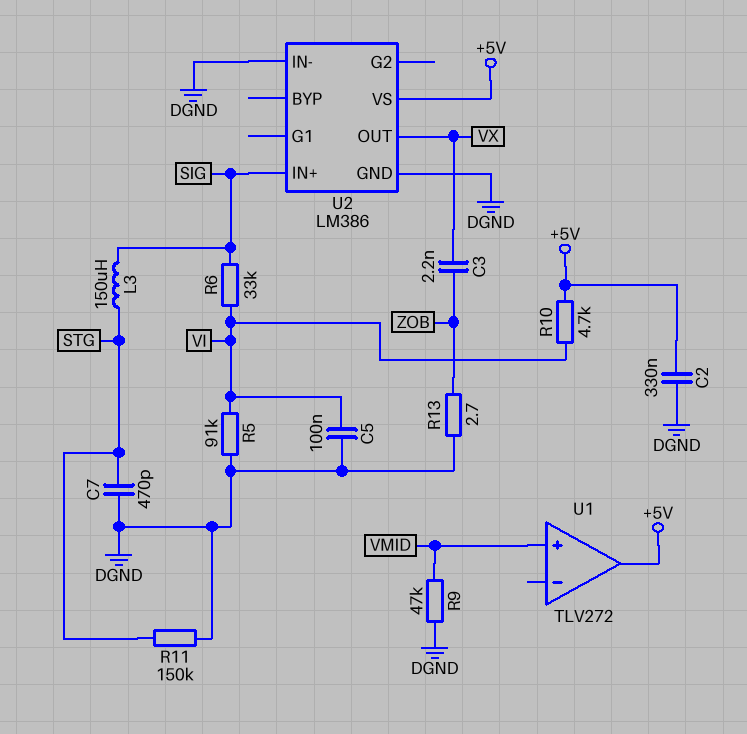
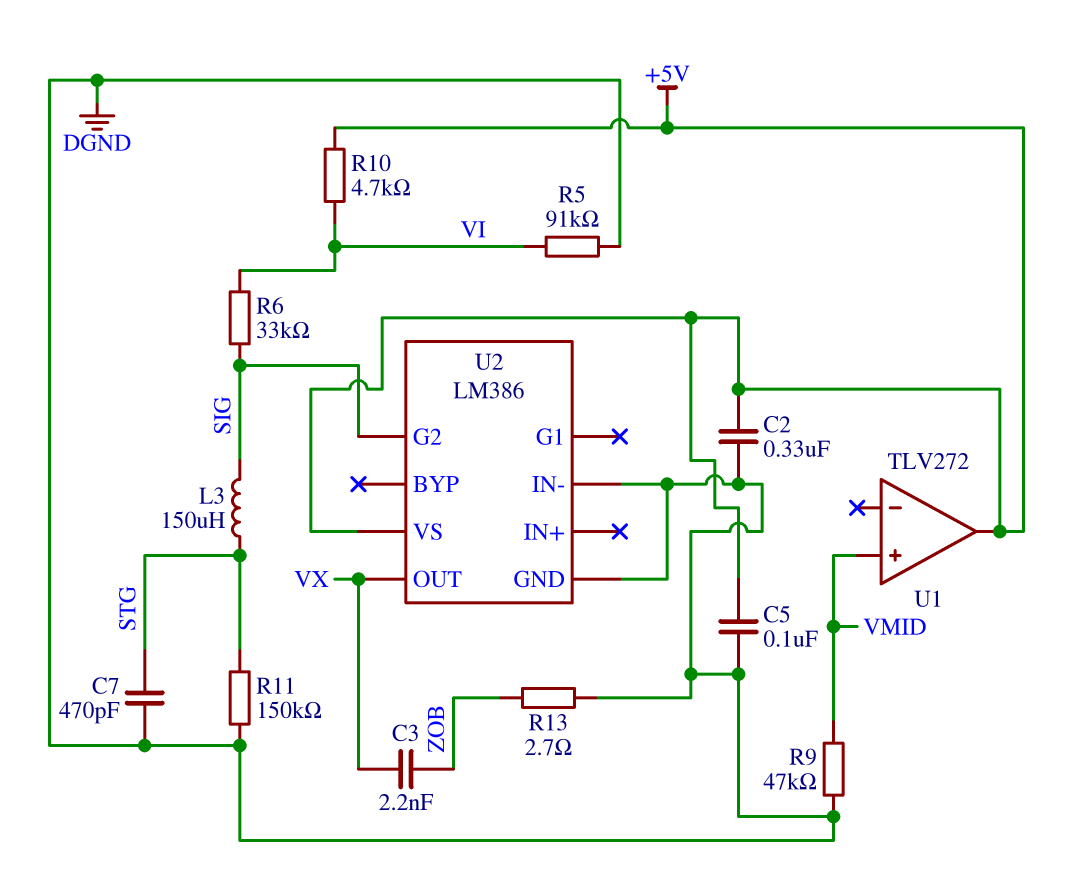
C5: 100nF (DGND, VI) -> 100nF (+5V, DGND)
U2 pin G2: none -> SIG
U2 pin IN+: SIG -> none

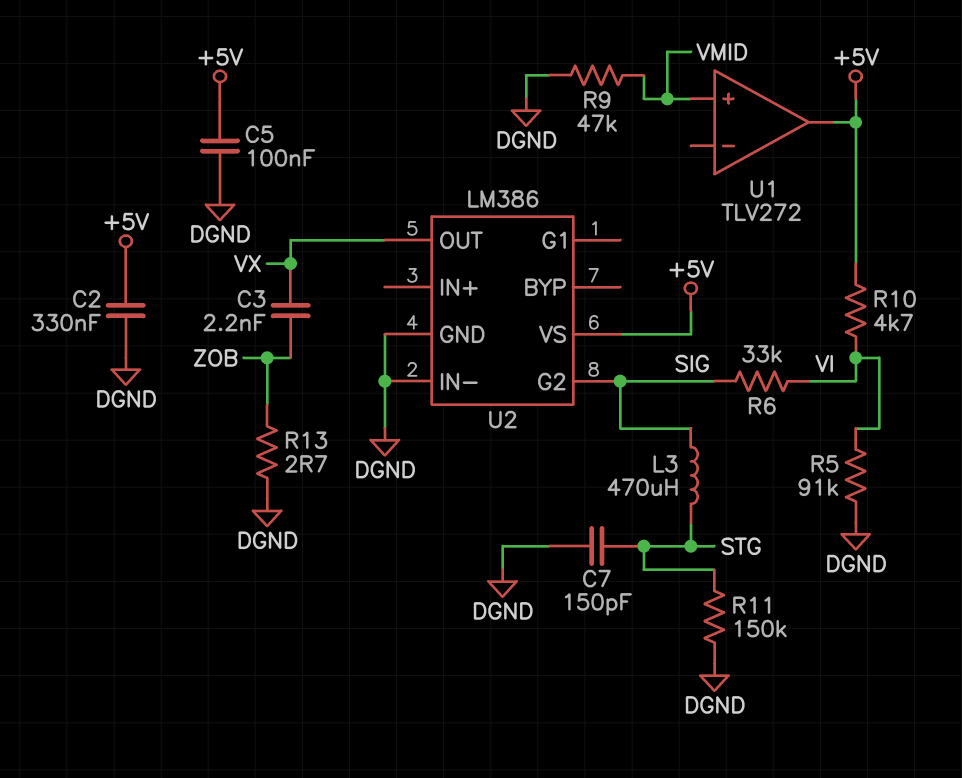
C7: 470pF (DGND, STG) -> 150pF (DGND, STG)
L3: 150uH (SIG, STG) -> 470uH (SIG, STG)

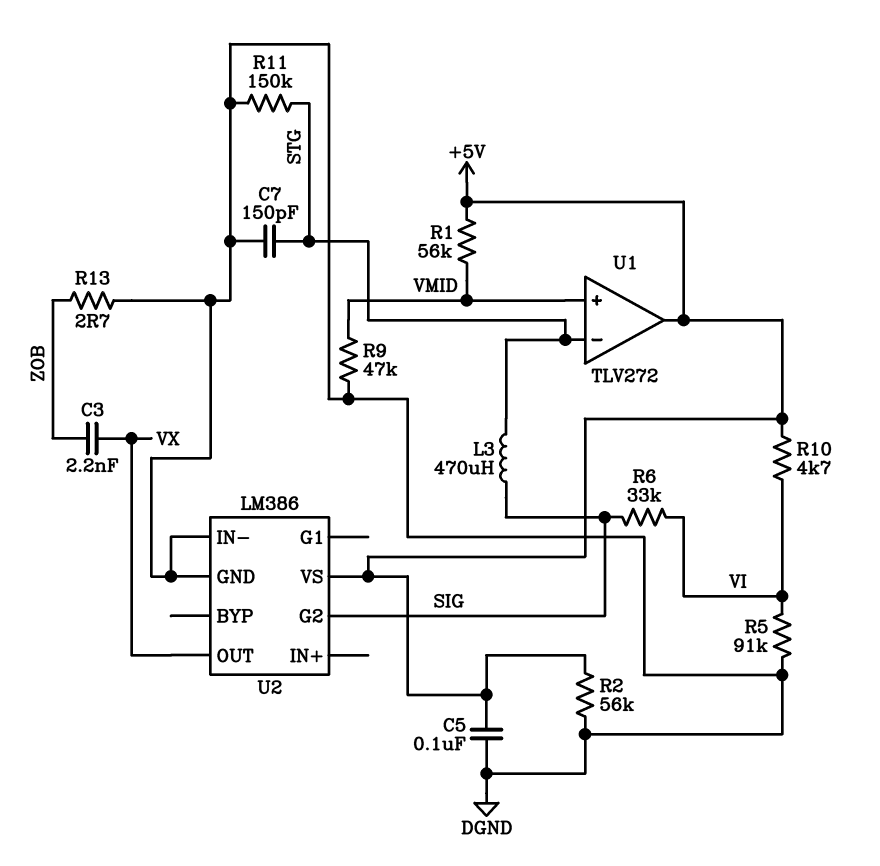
C2: 330nF (+5V, DGND) -> none
R1: none -> 56k (+5V, VMID)
R2: none -> 56k (+5V, DGND)
U1 pin in-: none -> STG

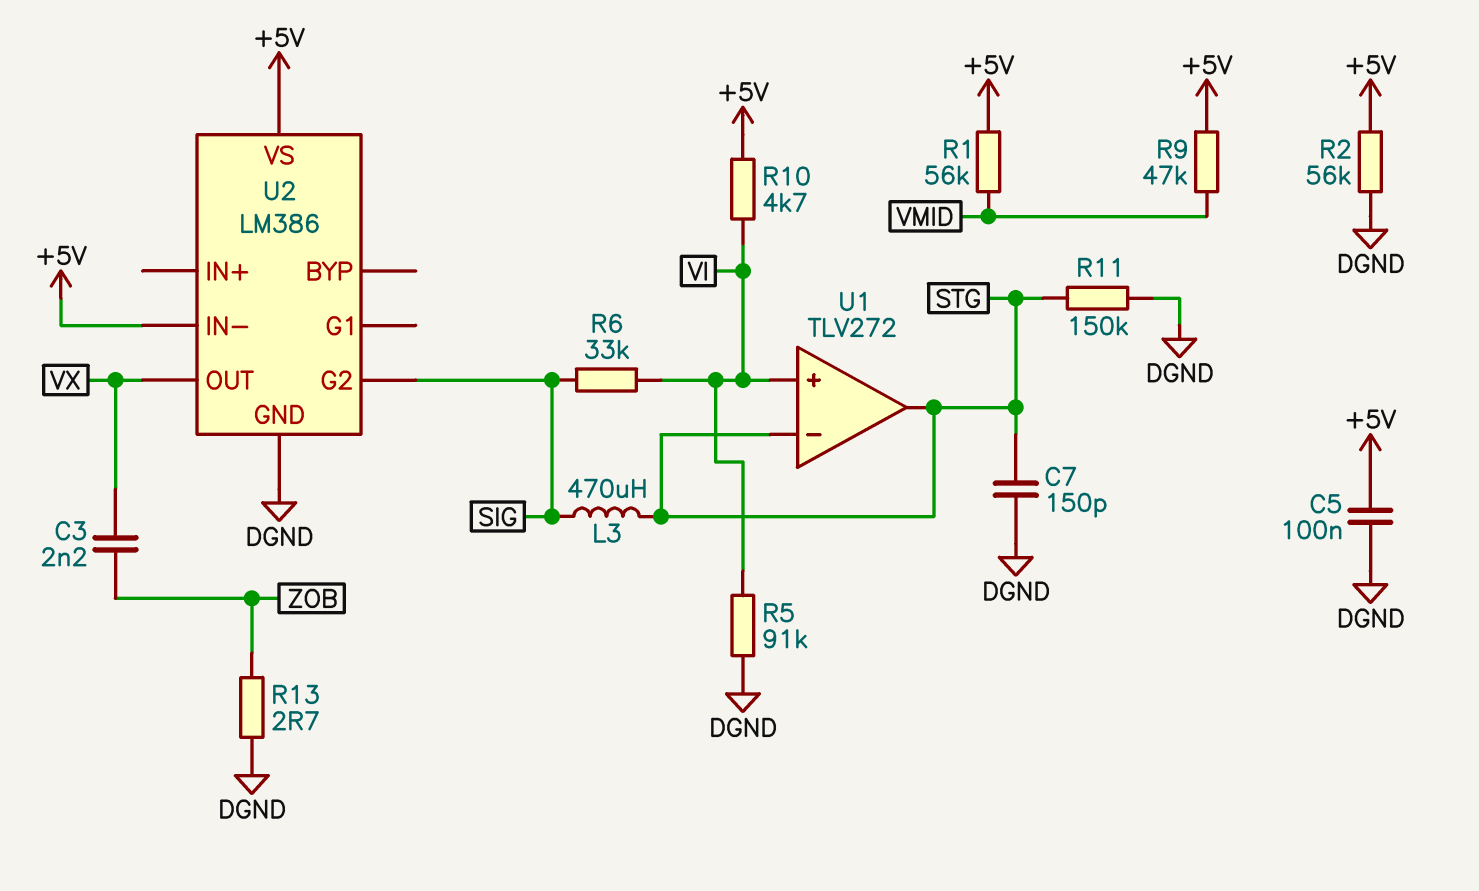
R9: 47k (DGND, VMID) -> 47k (+5V, VMID)
U1 pin in+: VMID -> VI
U1 pin out: +5V -> STG
U2 pin IN-: DGND -> +5V

